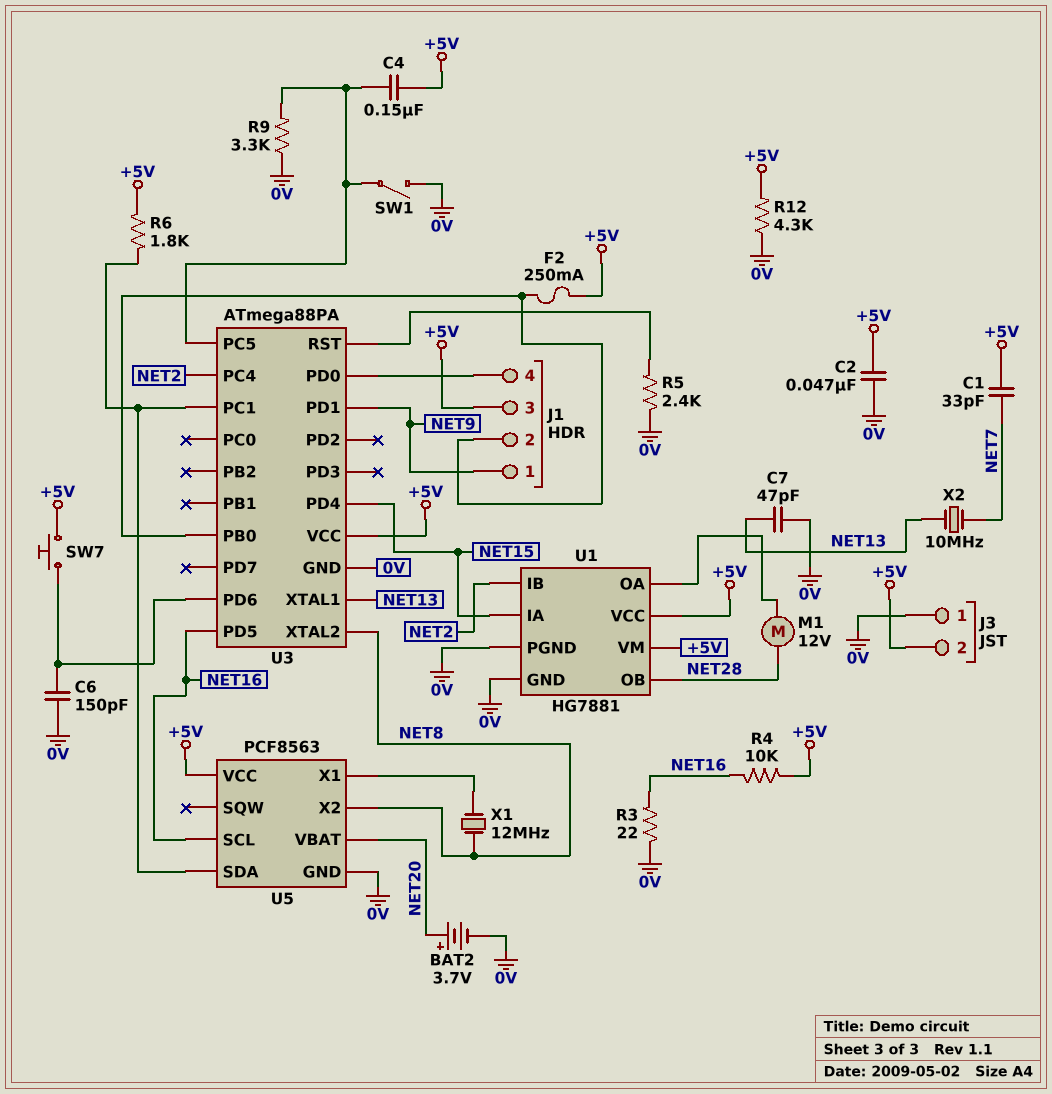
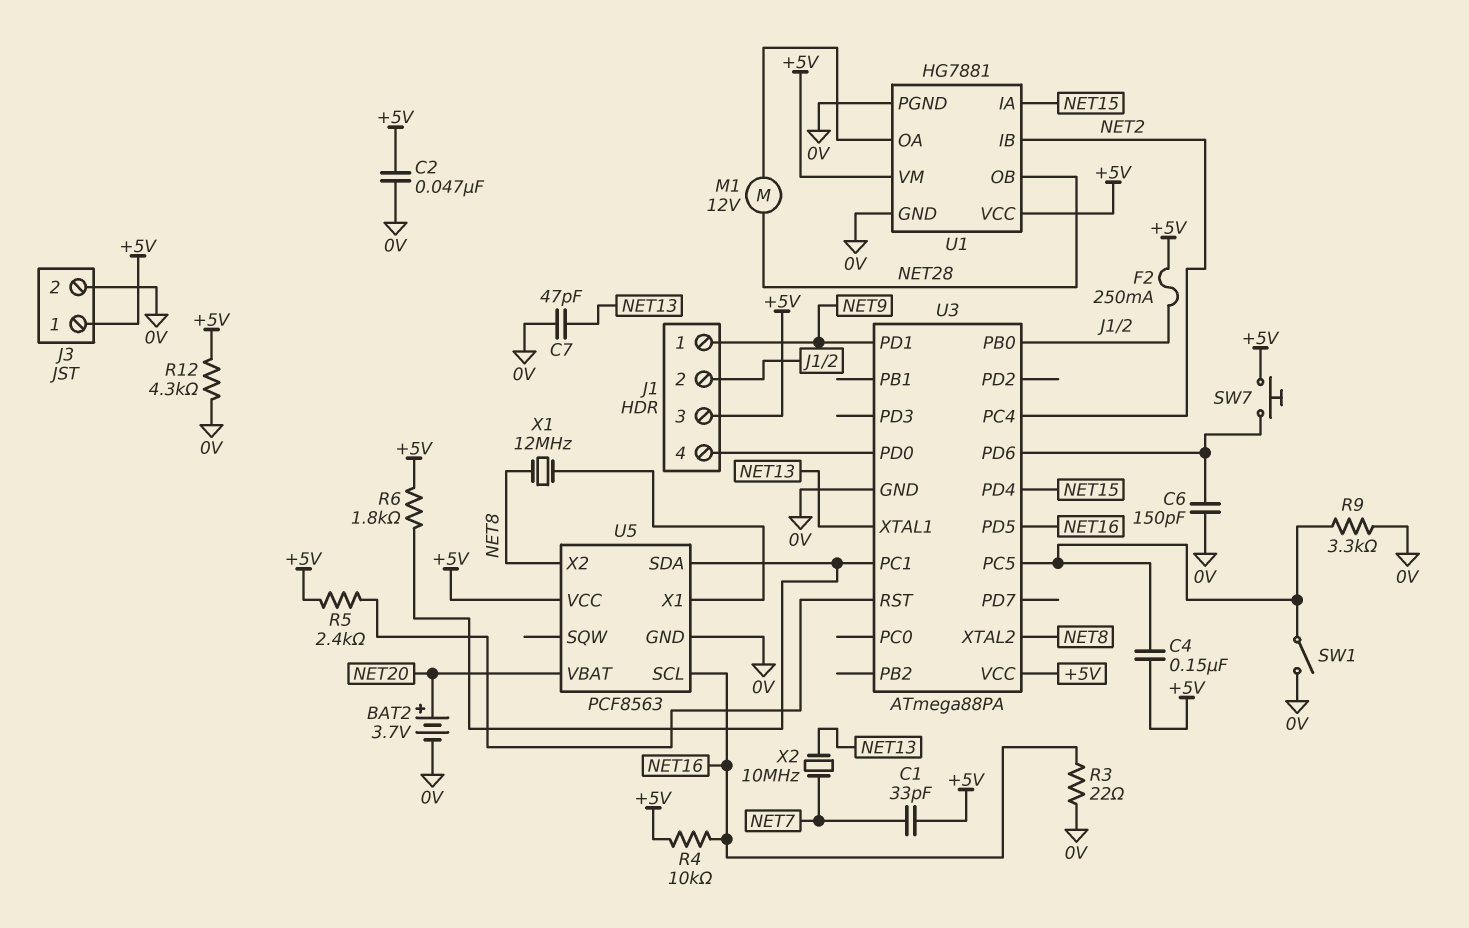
J3 pin 1: 0V -> +5V
J3 pin 2: +5V -> 0V
R5: 2.4k (0V, U3/RST) -> 2.4k (+5V, U3/RST)

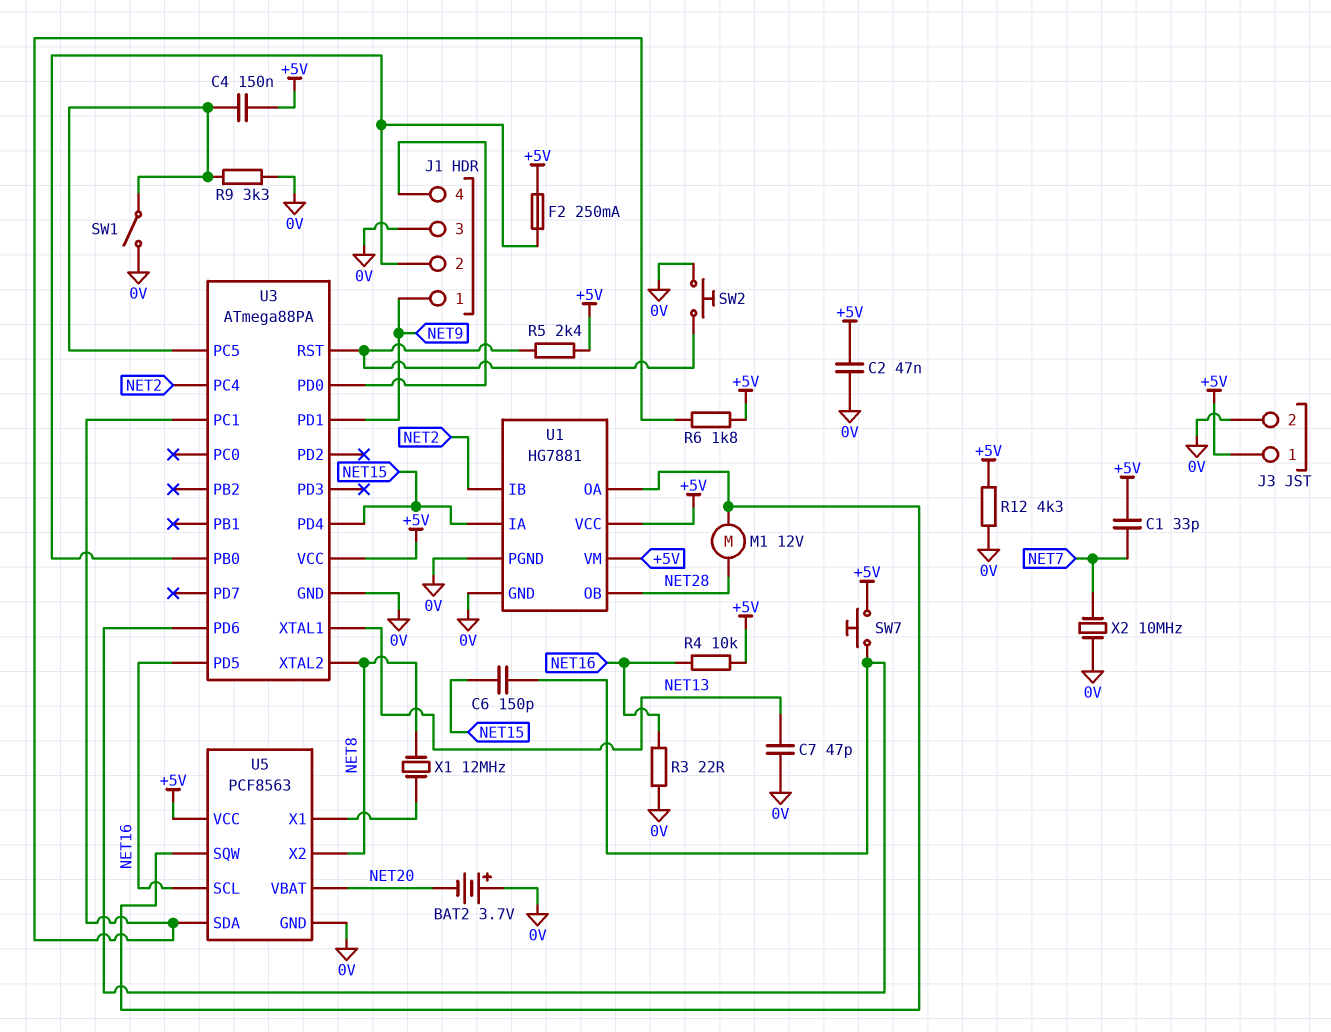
BAT2: 3.7V (plus NET20, minus 0V) -> 3.7V (plus 0V, minus NET20)
C6: 150pF (0V, U3/PD6) -> 150pF (NET15, U3/PD6)
J1 pin 3: +5V -> 0V
SW2: none -> button (0V, U3/RST)
U5 pin SQW: none -> U1/OA
X2: 10MHz (NET7, NET13) -> 10MHz (0V, NET7)

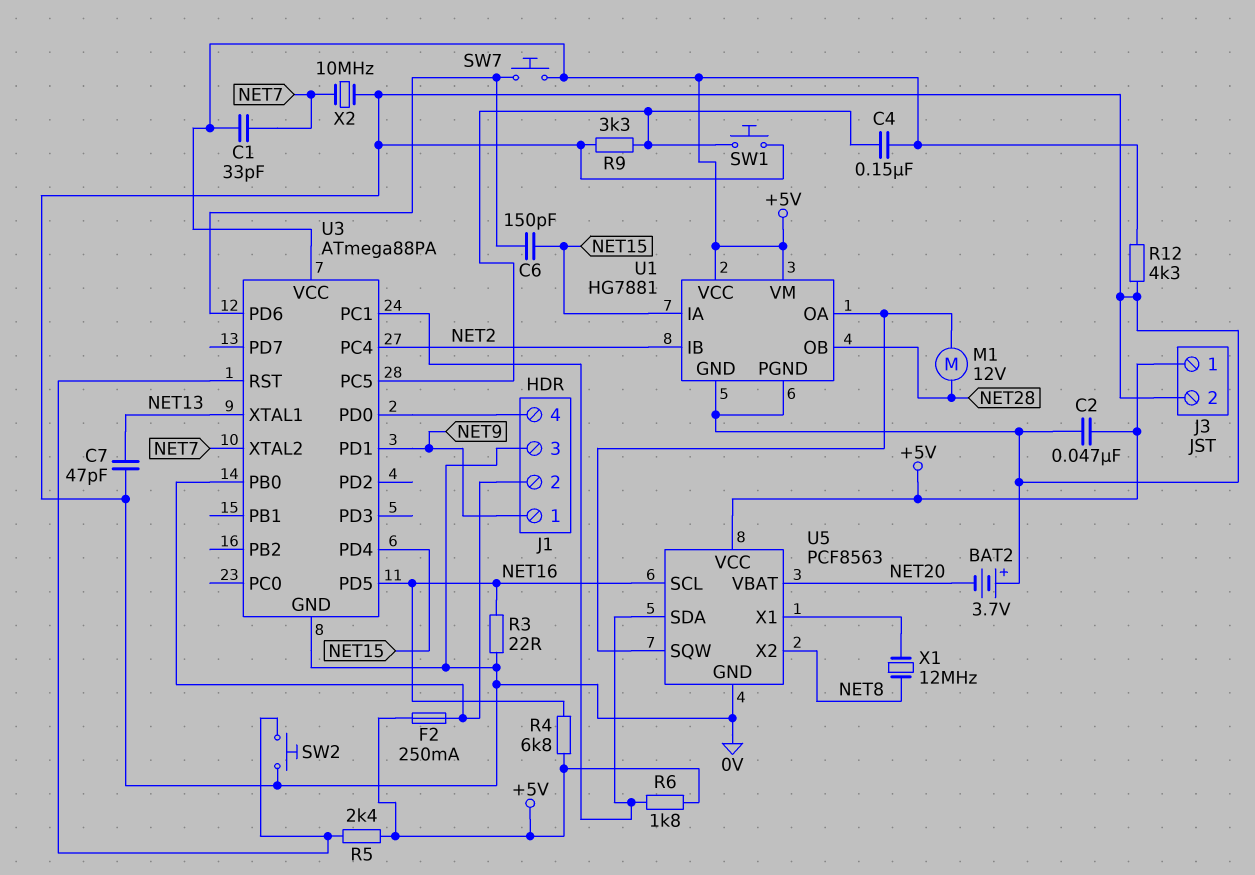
R4: 10k (+5V, NET16) -> 6.8k (+5V, NET16)
SW1: switch (0V, U3/PC5) -> button (0V, U3/PC5)
U3 pin XTAL2: NET8 -> NET7

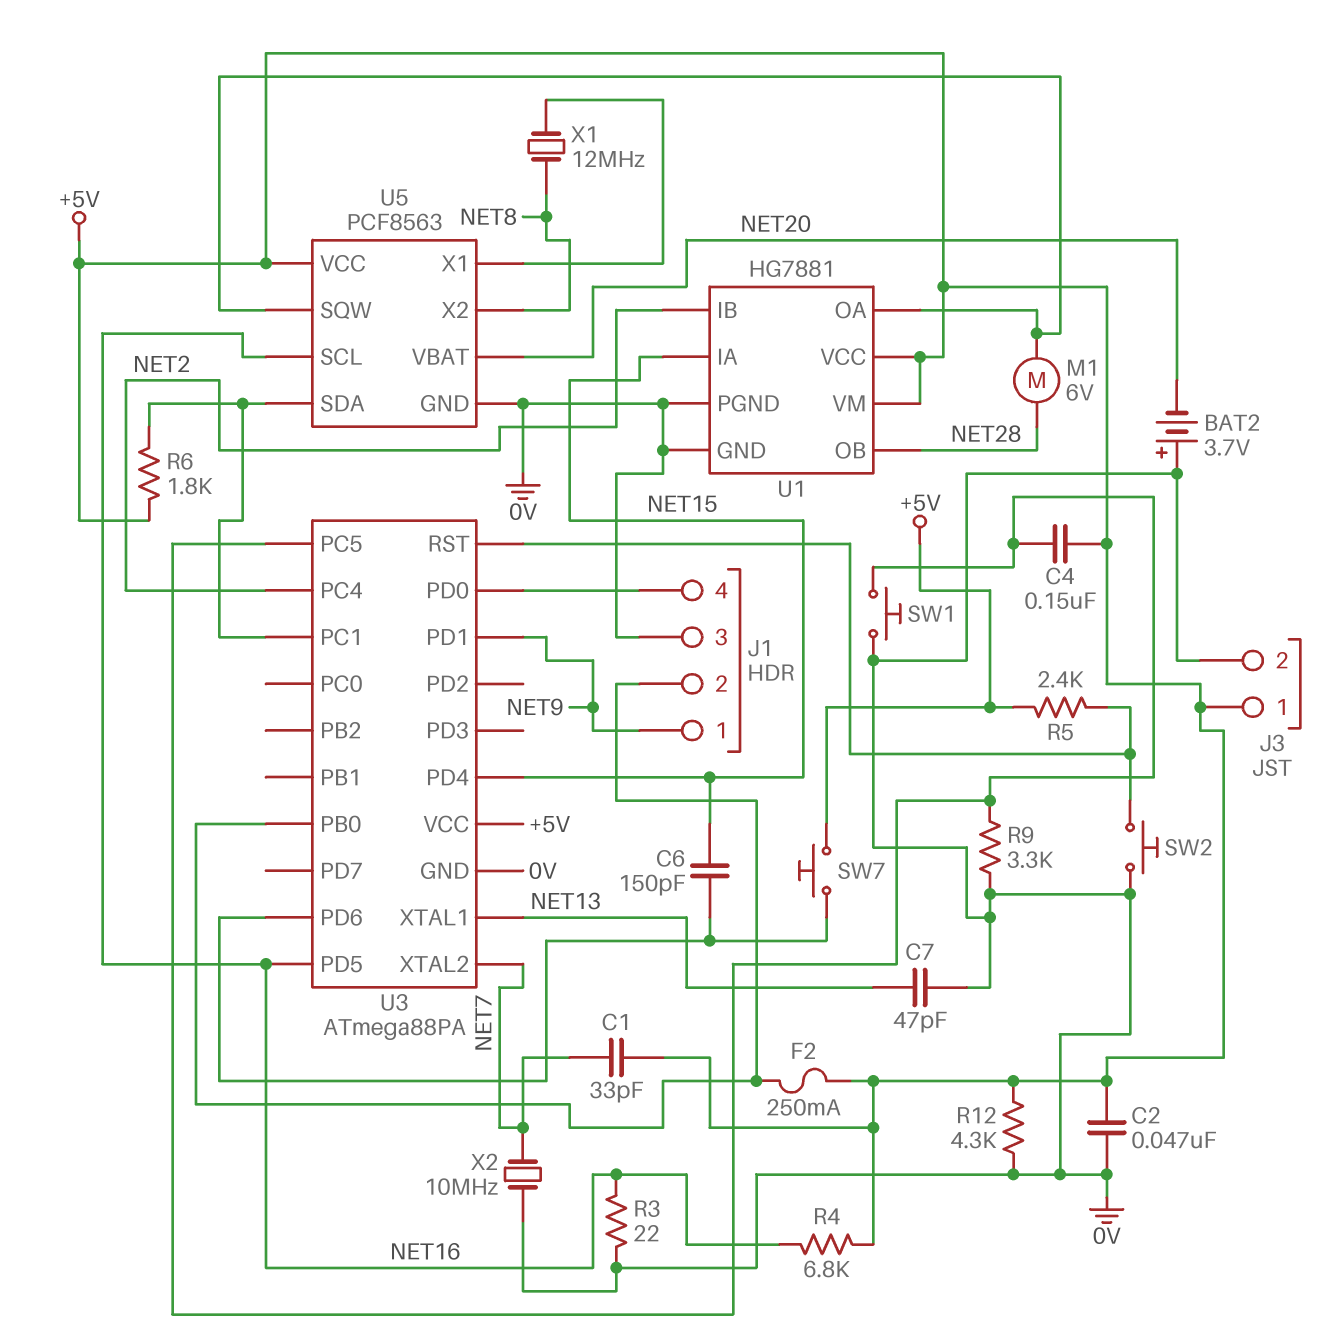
M1: motor 12V (NET28, U1/OA) -> motor 6V (NET28, U1/OA)

